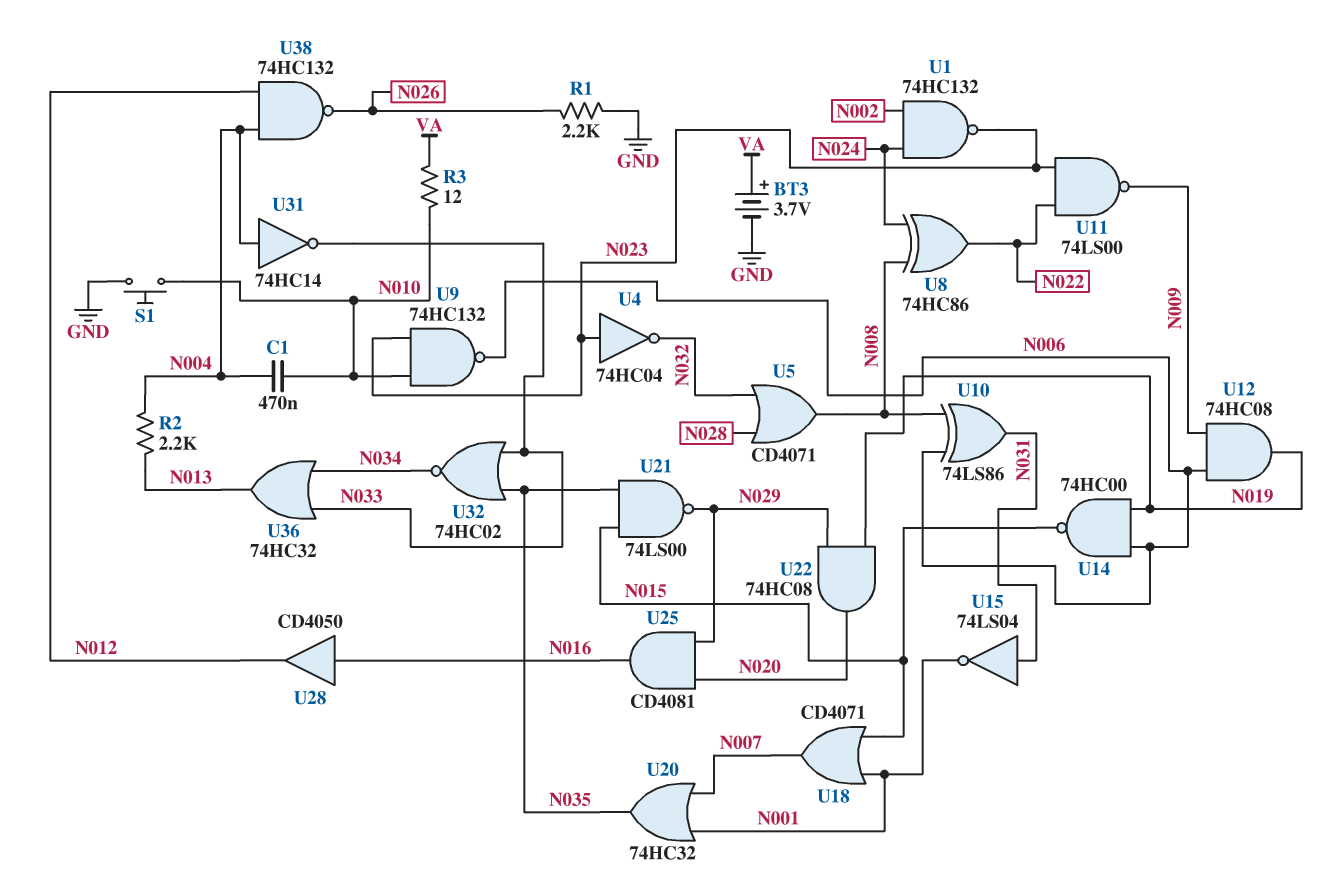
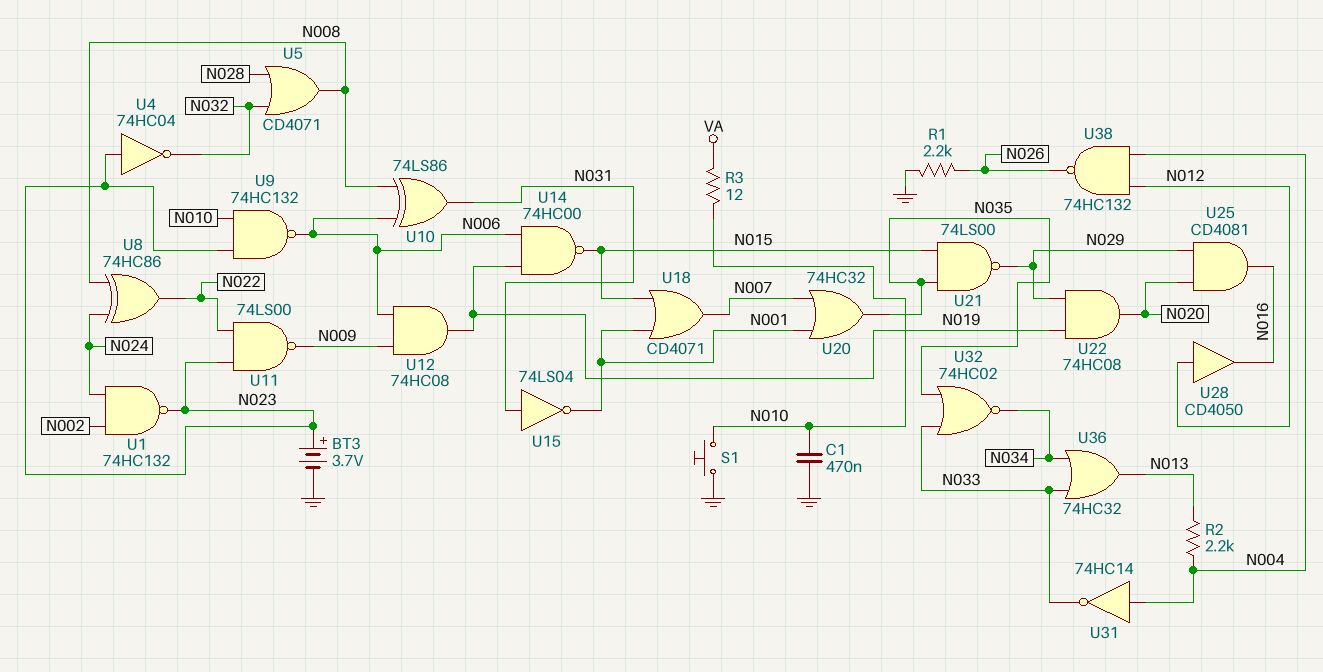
BT3: 3.7V (plus VA, minus GND) -> 3.7V (plus N023, minus GND)
C1: 470nF (N004, N010) -> 470nF (GND, N010)
U28: buffer CD4050 (in N016, out N012) -> buffer CD4050 (in N012, out N016)

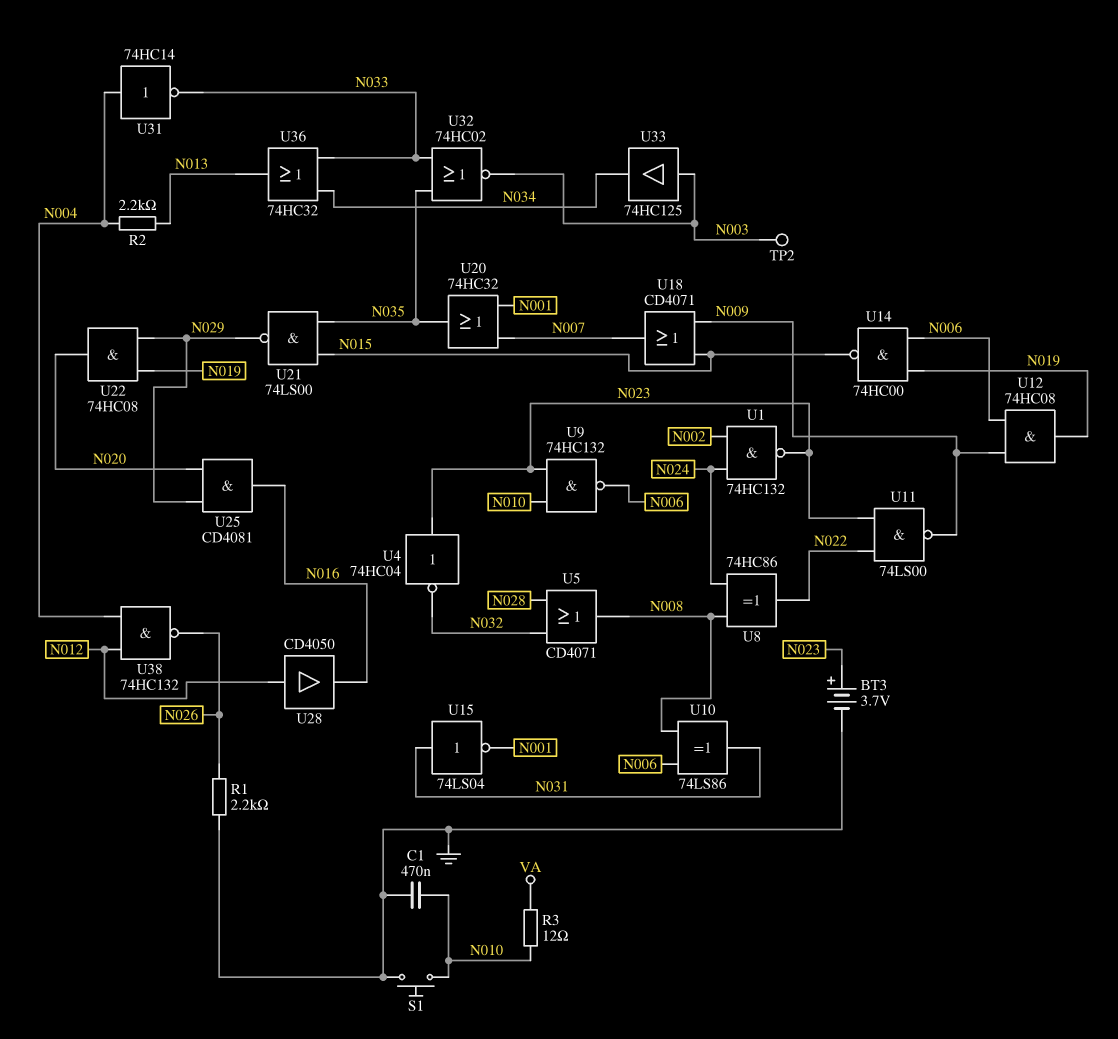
TP2: none -> test point (N003)
U18: OR CD4071 (in N001, in N015, out N007) -> OR CD4071 (in N009, in N015, out N007)
U32: NOR 74HC02 (in N033, in N035, out N034) -> NOR 74HC02 (in N033, in N035, out N003)
U33: none -> buffer 74HC125 (in N003, out N034)

